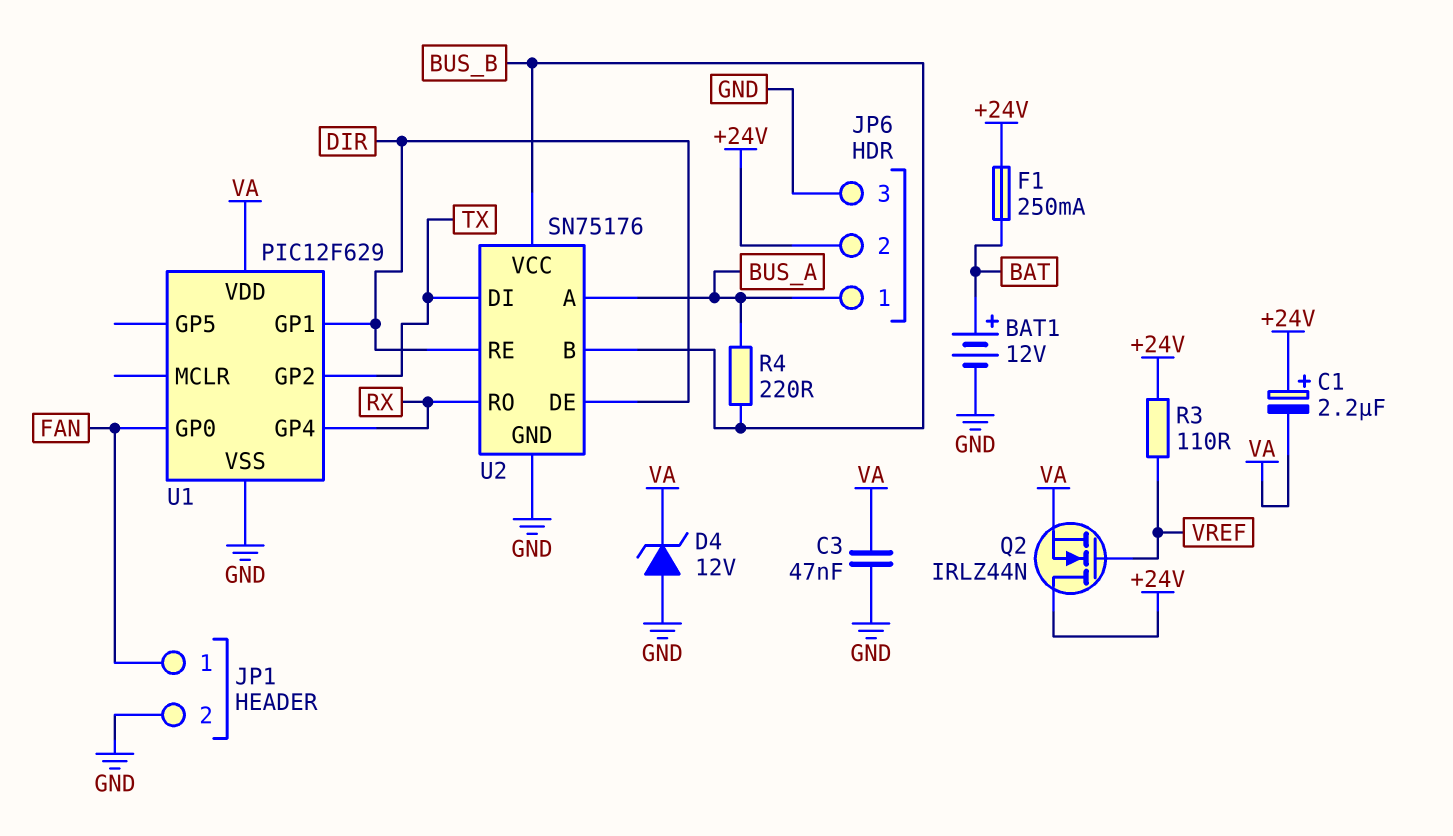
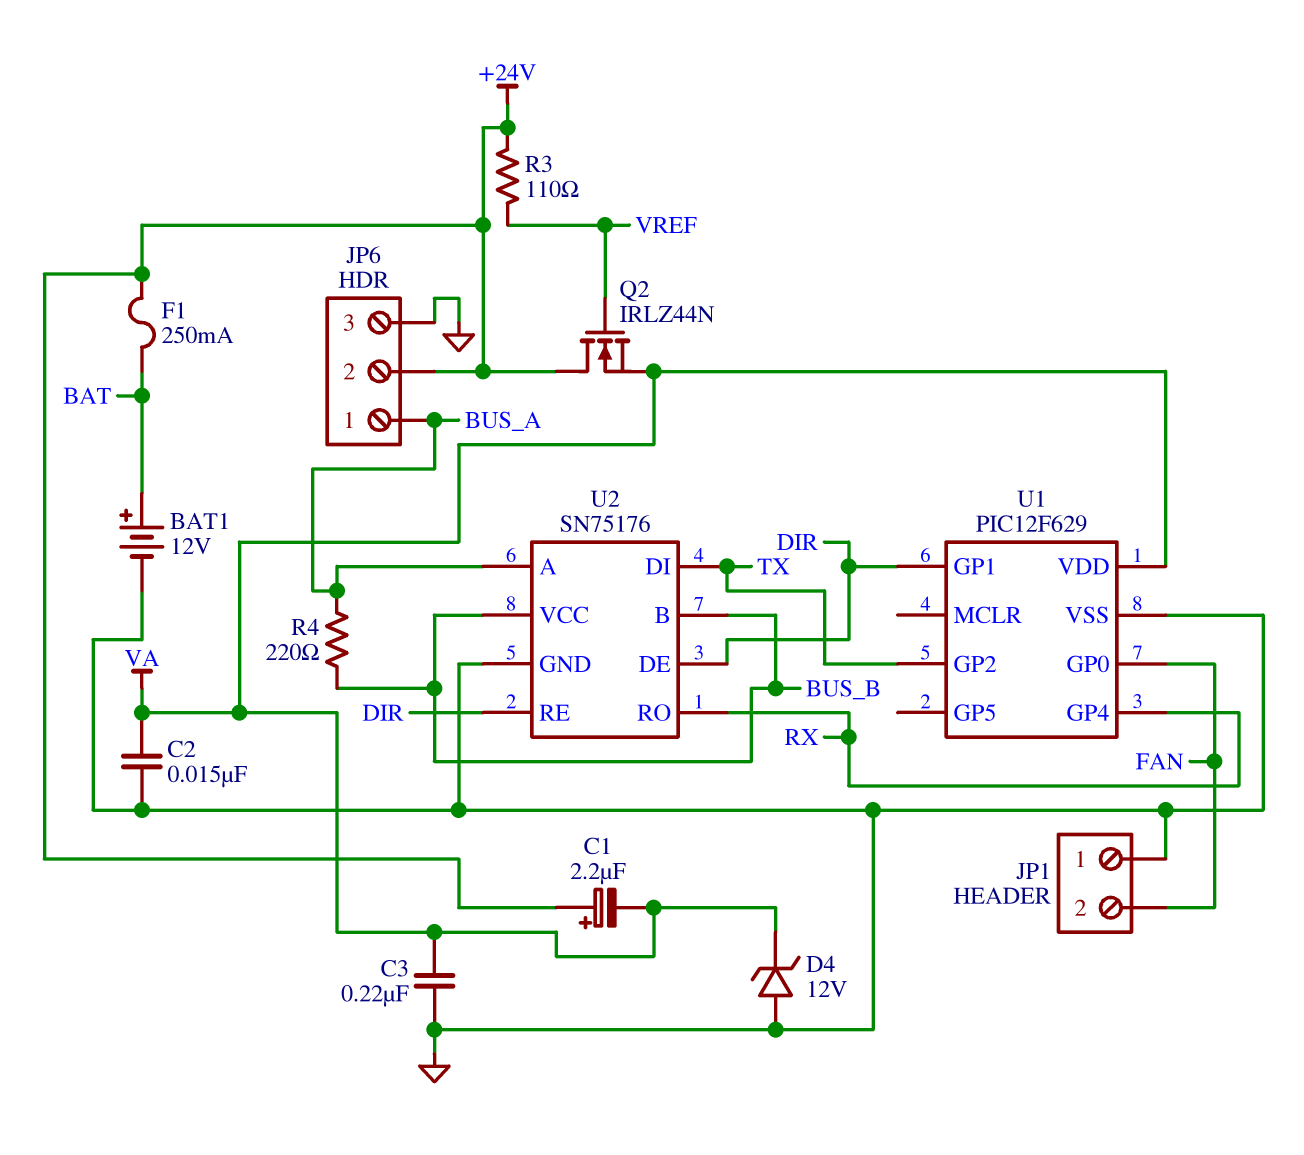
C2: none -> 15nF (GND, VA)
C3: 47nF (GND, VA) -> 220nF (GND, VA)
JP1 pin 1: FAN -> GND
JP1 pin 2: GND -> FAN

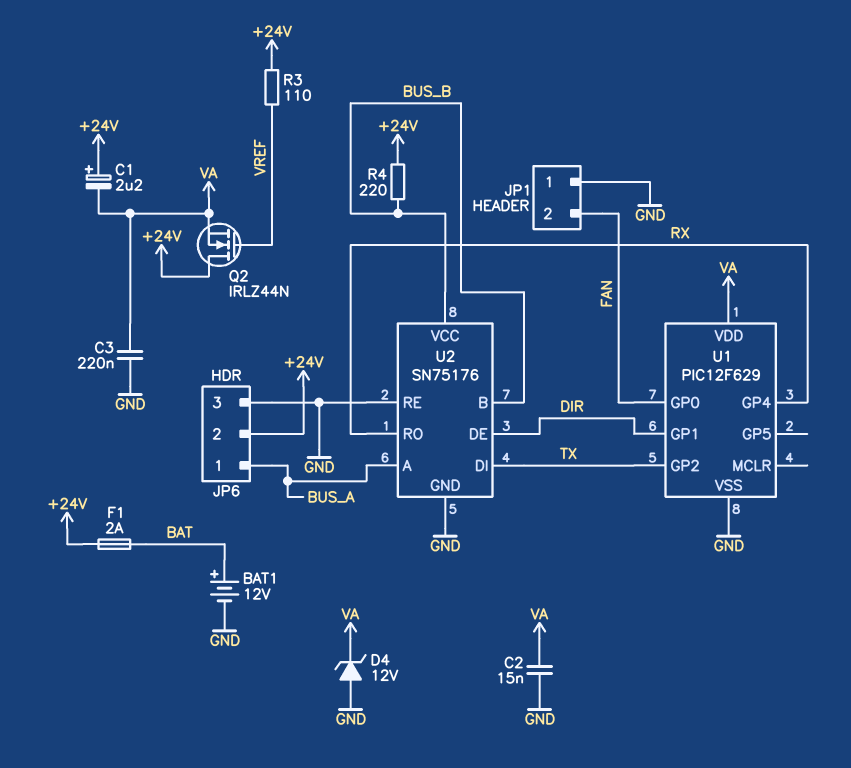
F1: 250mA (+24V, BAT) -> 2A (+24V, BAT)
R4: 220 (BUS_A, BUS_B) -> 220 (+24V, BUS_B)
U2 pin RE: DIR -> GND

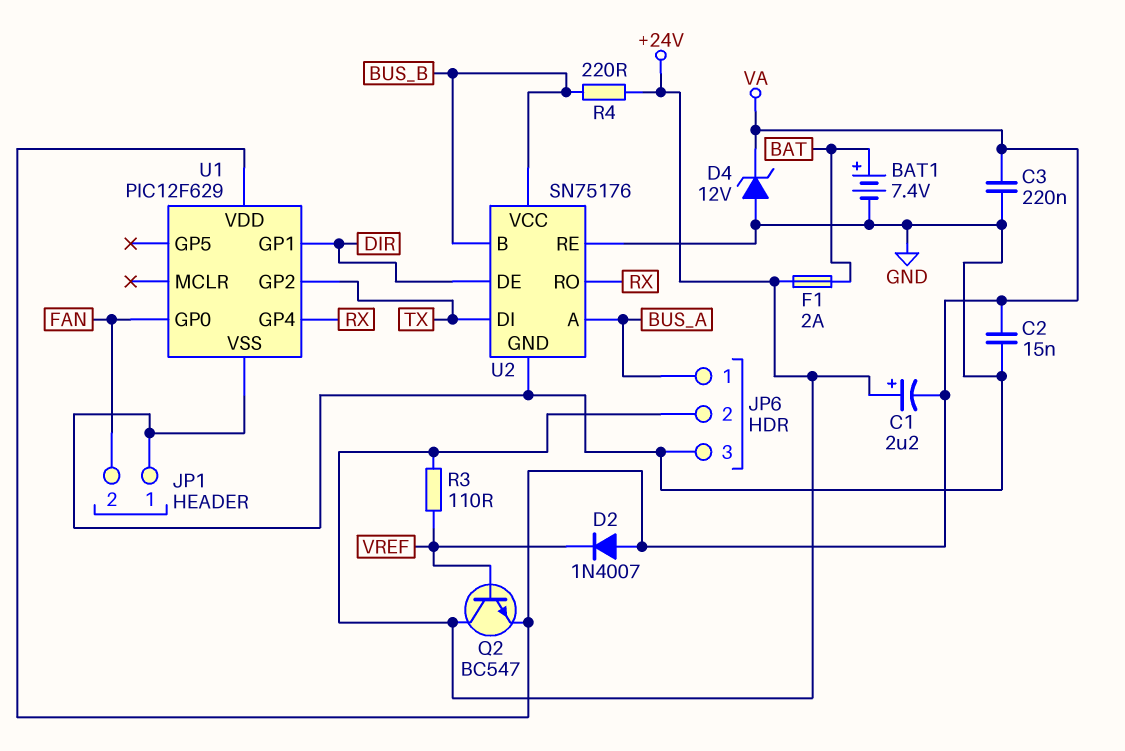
BAT1: 12V (plus BAT, minus GND) -> 7.4V (plus BAT, minus GND)
D2: none -> diode 1N4007 (A VA, K VREF)
Q2: NMOS IRLZ44N (G VREF, D +24V, S VA) -> NPN BC547 (B VREF, C +24V, E VA)

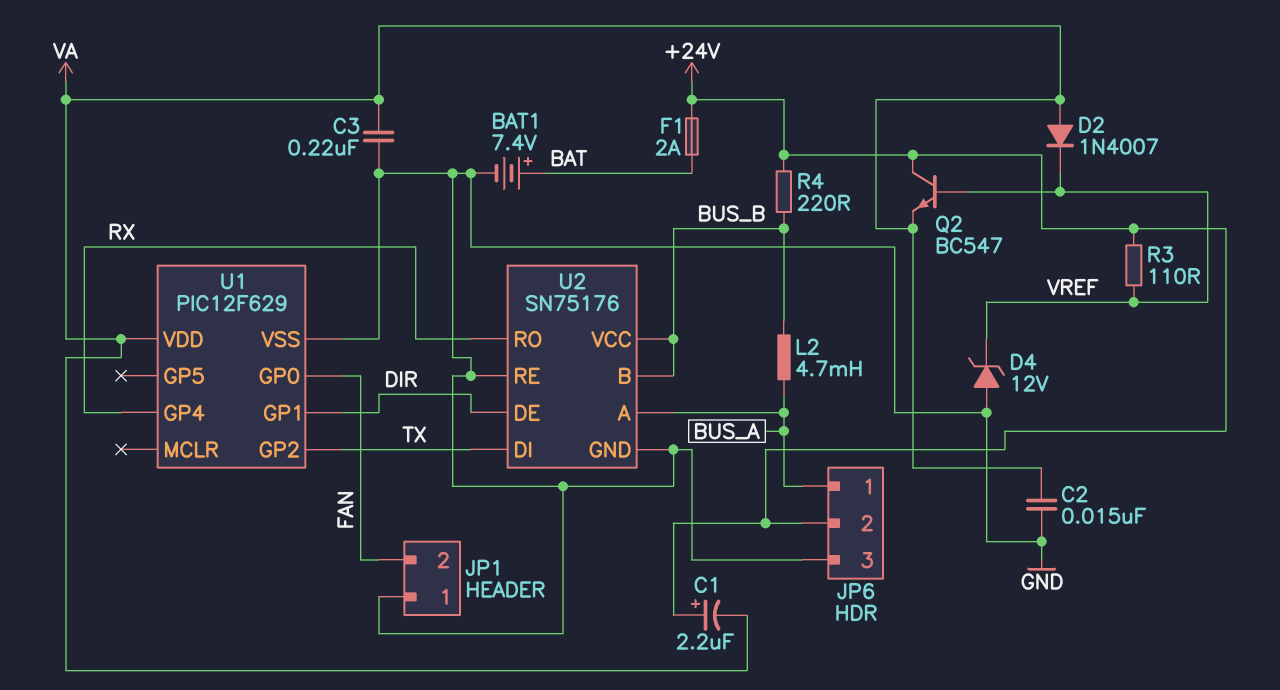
D4: zener 12V (A GND, K VA) -> zener 12V (A GND, K VREF)
L2: none -> 4.7mH (BUS_A, BUS_B)

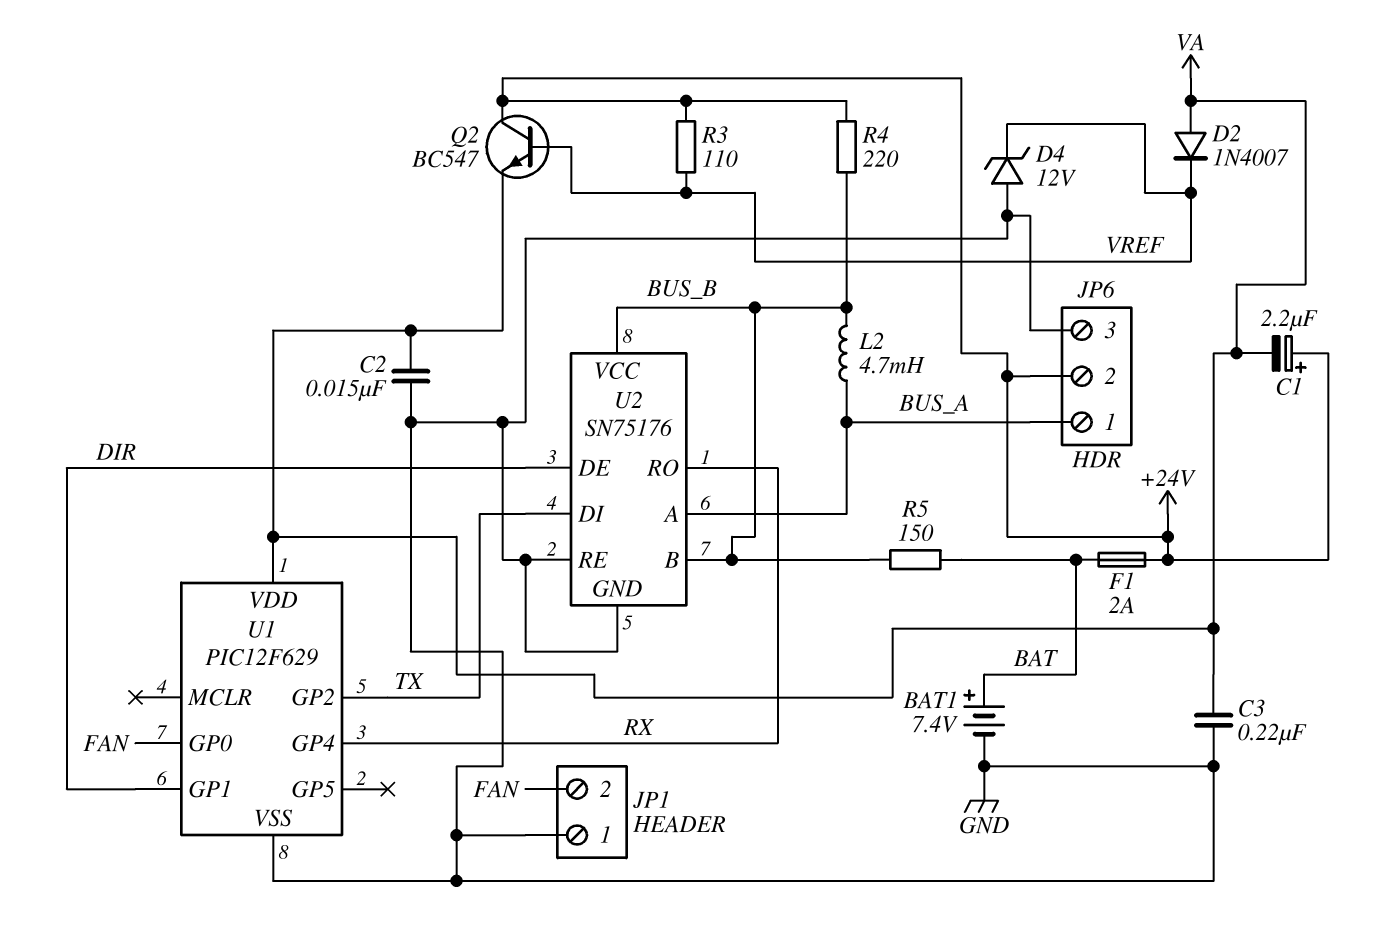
R5: none -> 150 (BAT, BUS_B)

